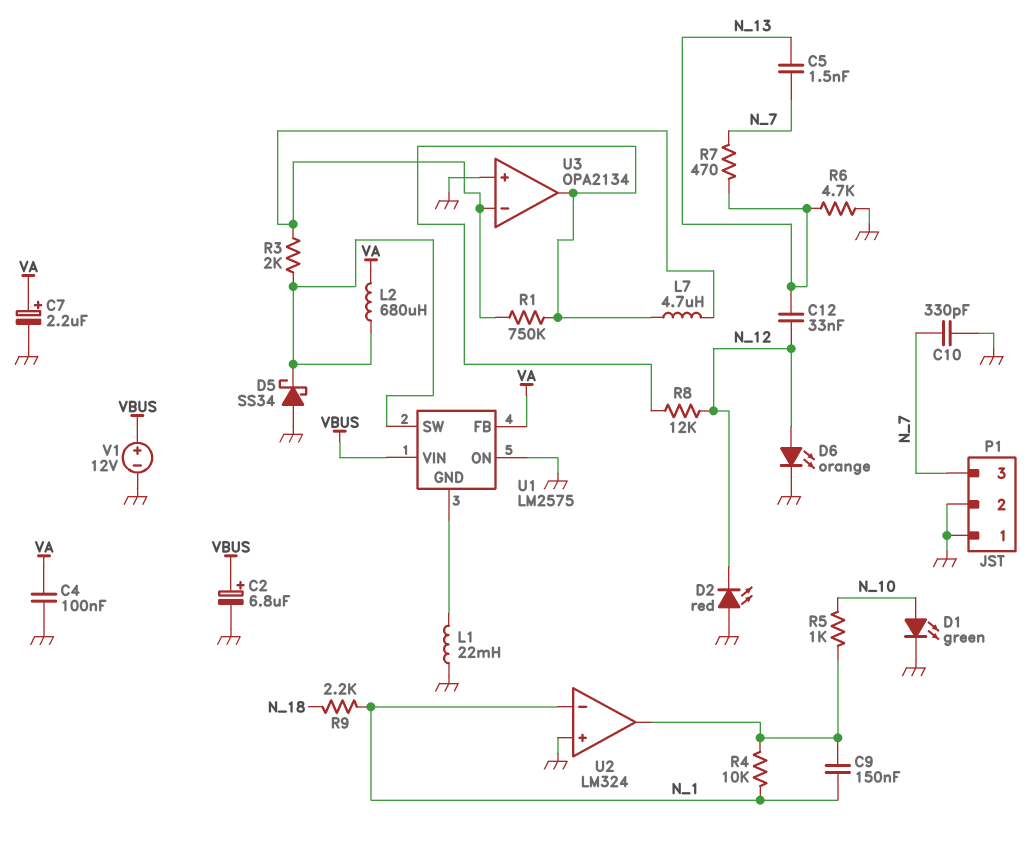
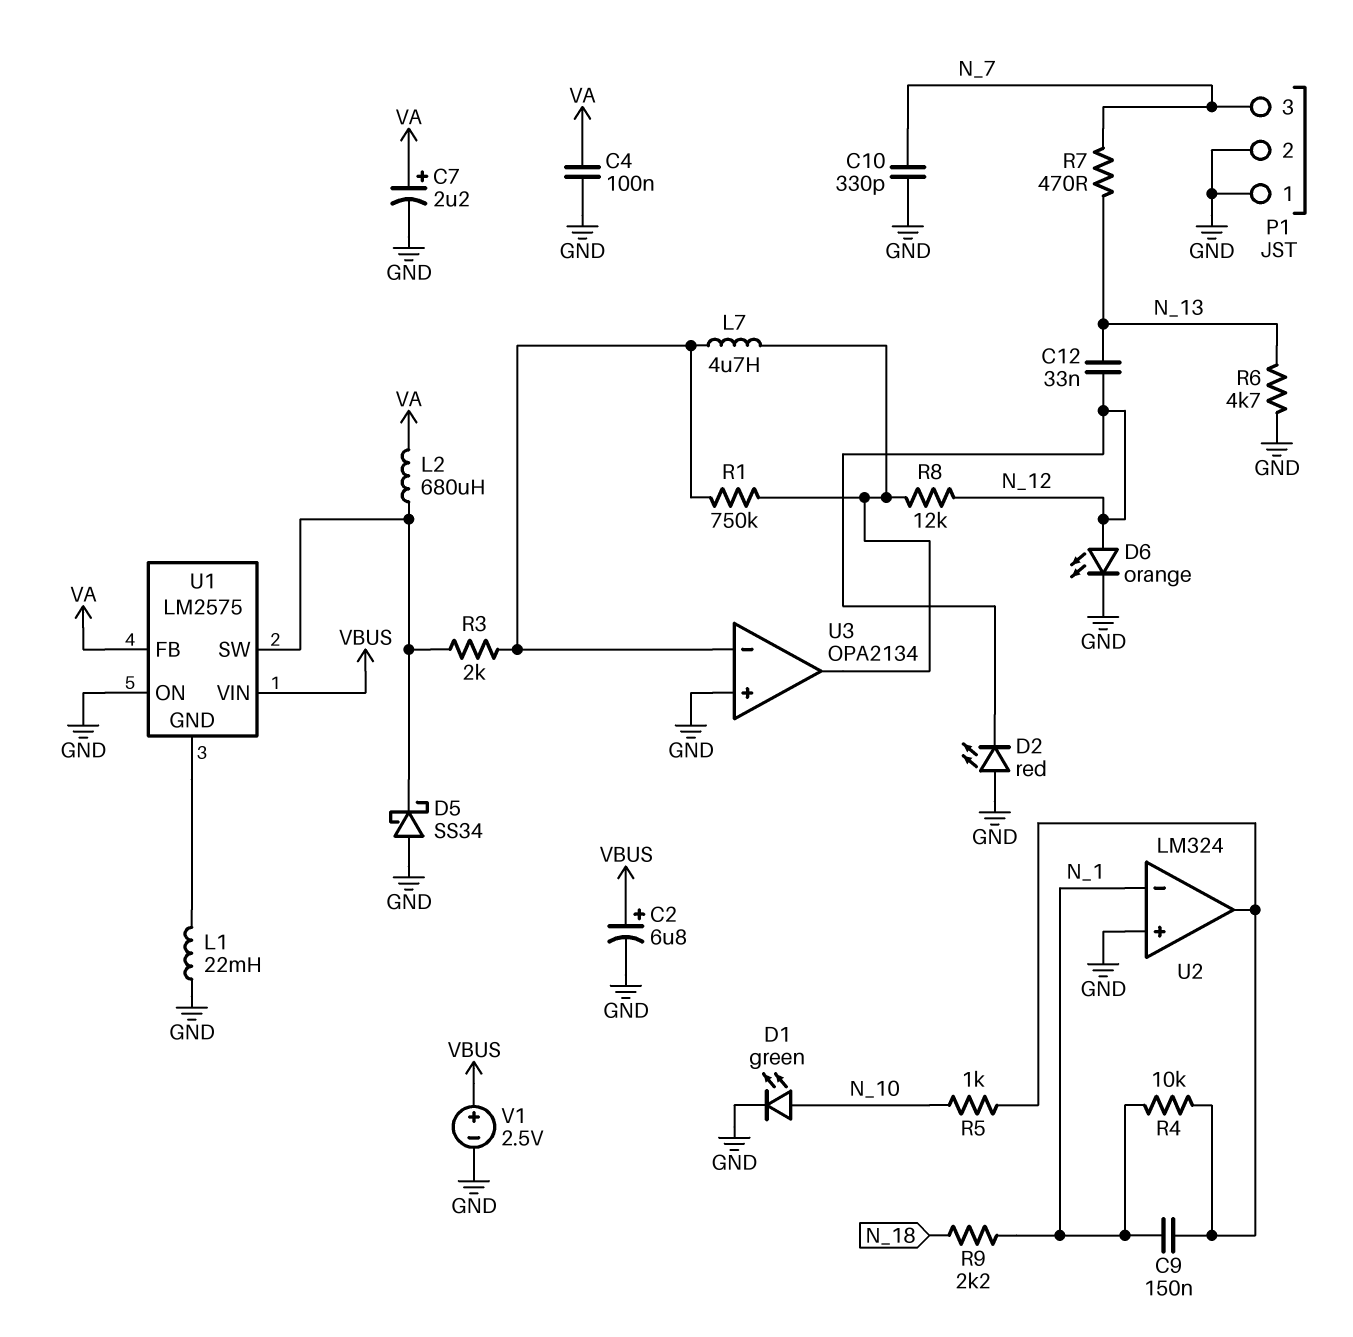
C5: 1.5nF (N_7, N_13) -> none
V1: 12V (plus VBUS, minus GND) -> 2.5V (plus VBUS, minus GND)

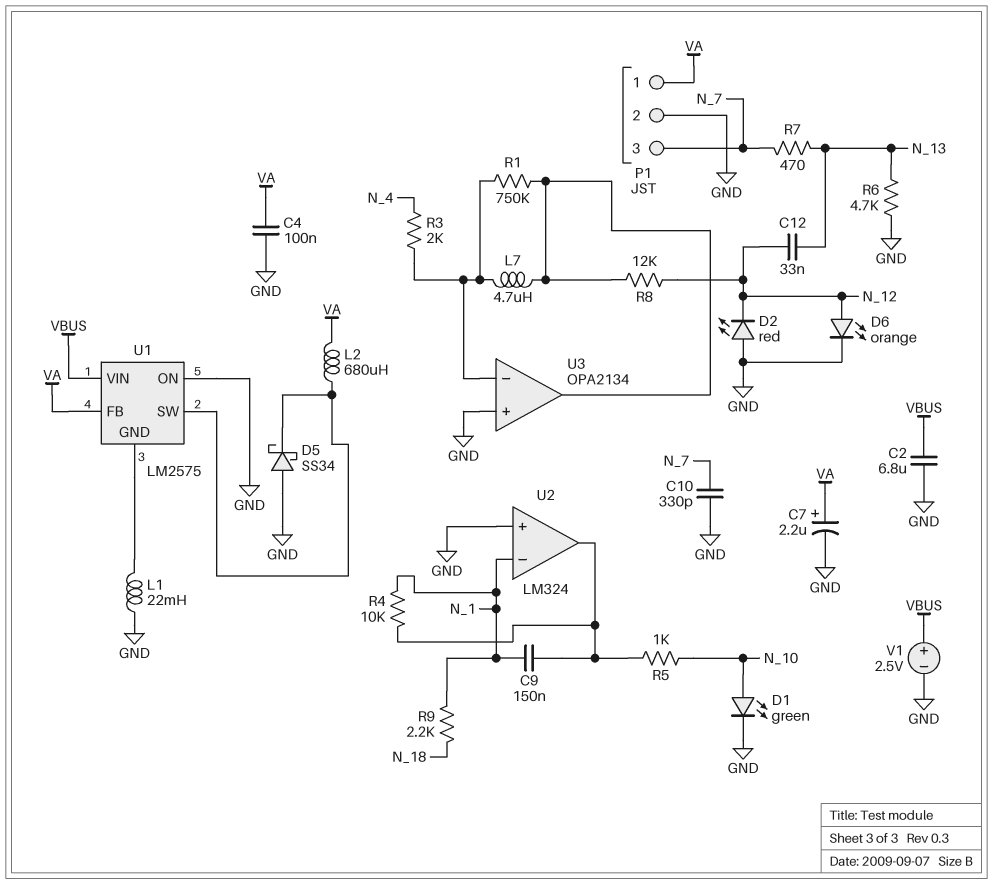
C2: 6.8uF (plus VBUS, minus GND) -> 6.8uF (GND, VBUS)
P1 pin 1: GND -> VA
R3: 2k (U1/SW, U3/in-) -> 2k (N_4, U3/in-)

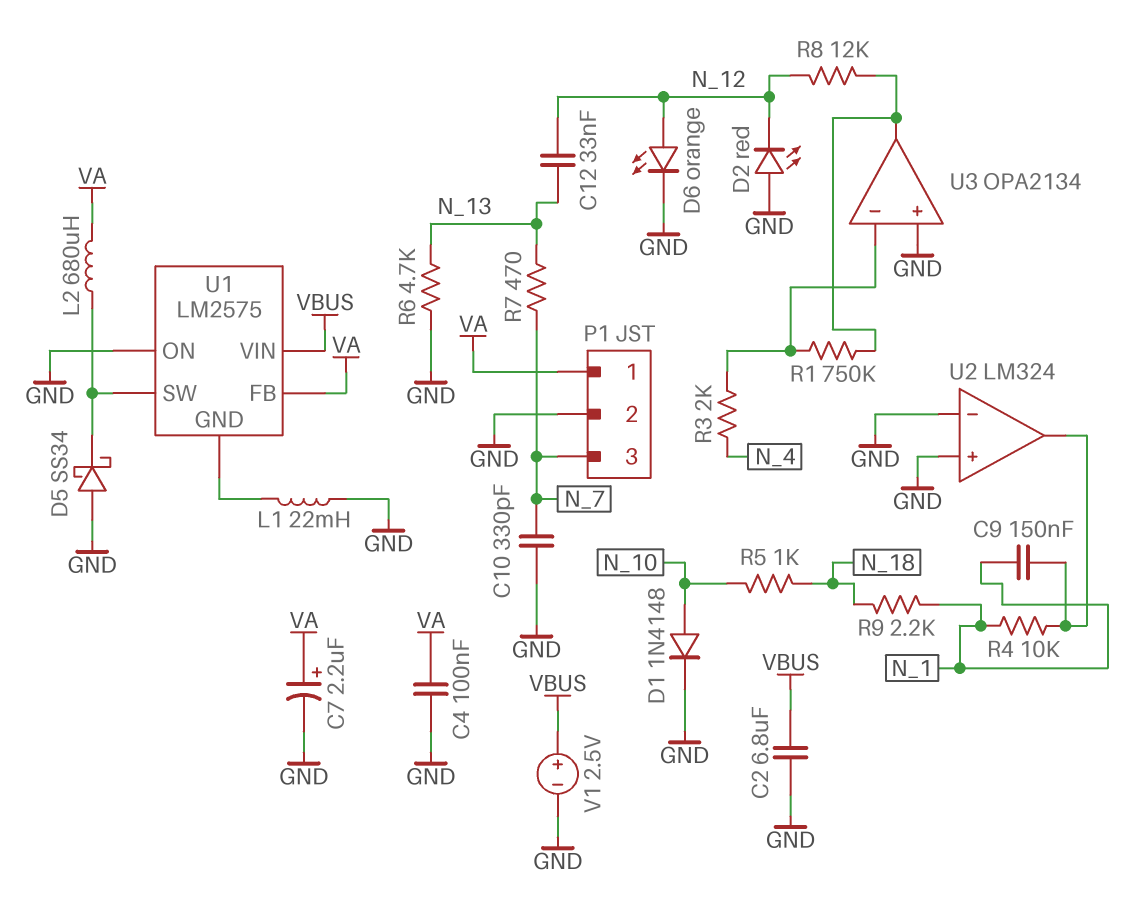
D1: LED green (A N_10, K GND) -> diode 1N4148 (A N_10, K GND)
L7: 4.7uH (U3/in-, U3/out) -> none
R5: 1k (N_10, U2/out) -> 1k (N_10, N_18)
U2 pin in-: N_1 -> GND

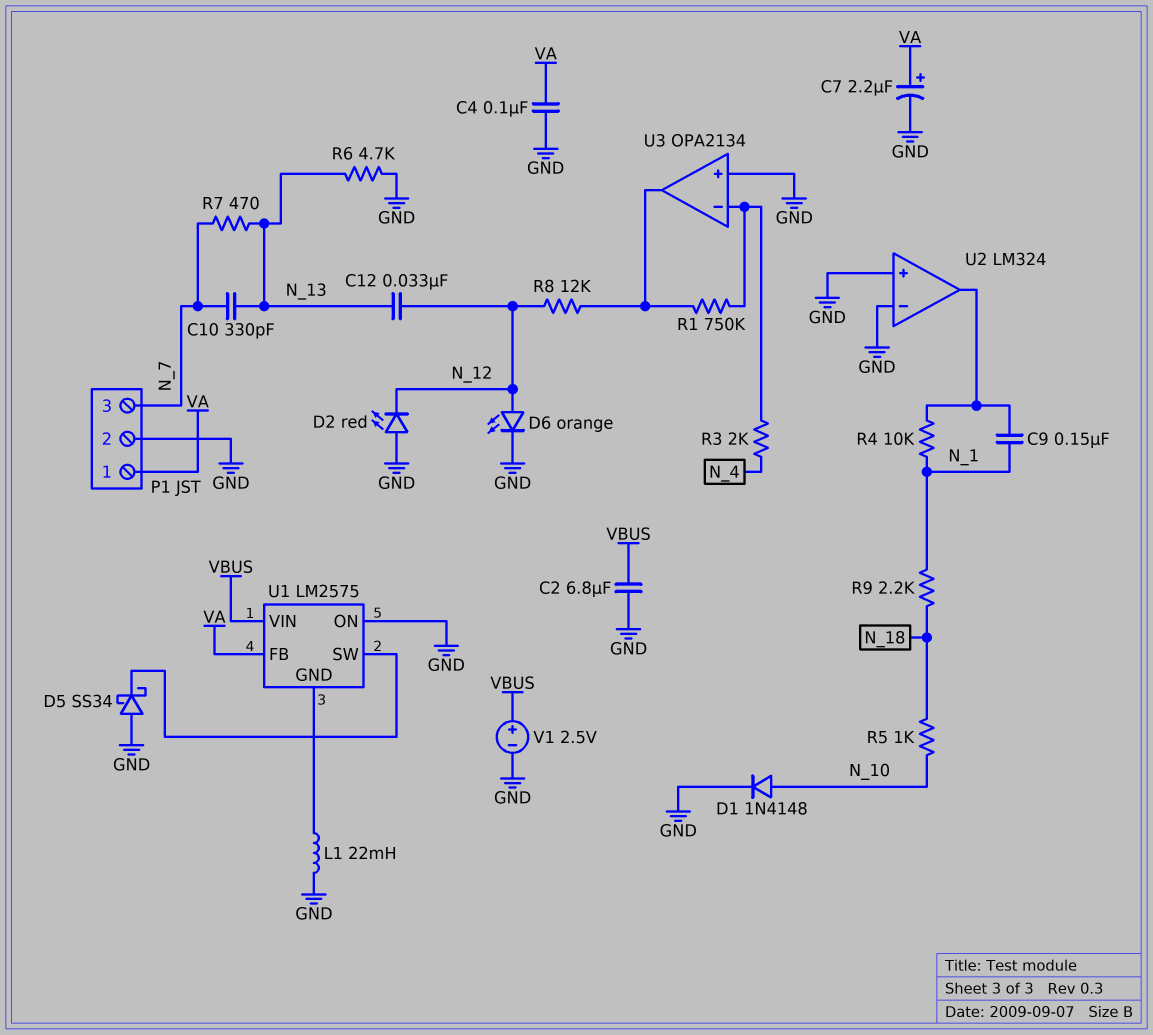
C10: 330pF (GND, N_7) -> 330pF (N_7, N_13)
L2: 680uH (U1/SW, VA) -> none

